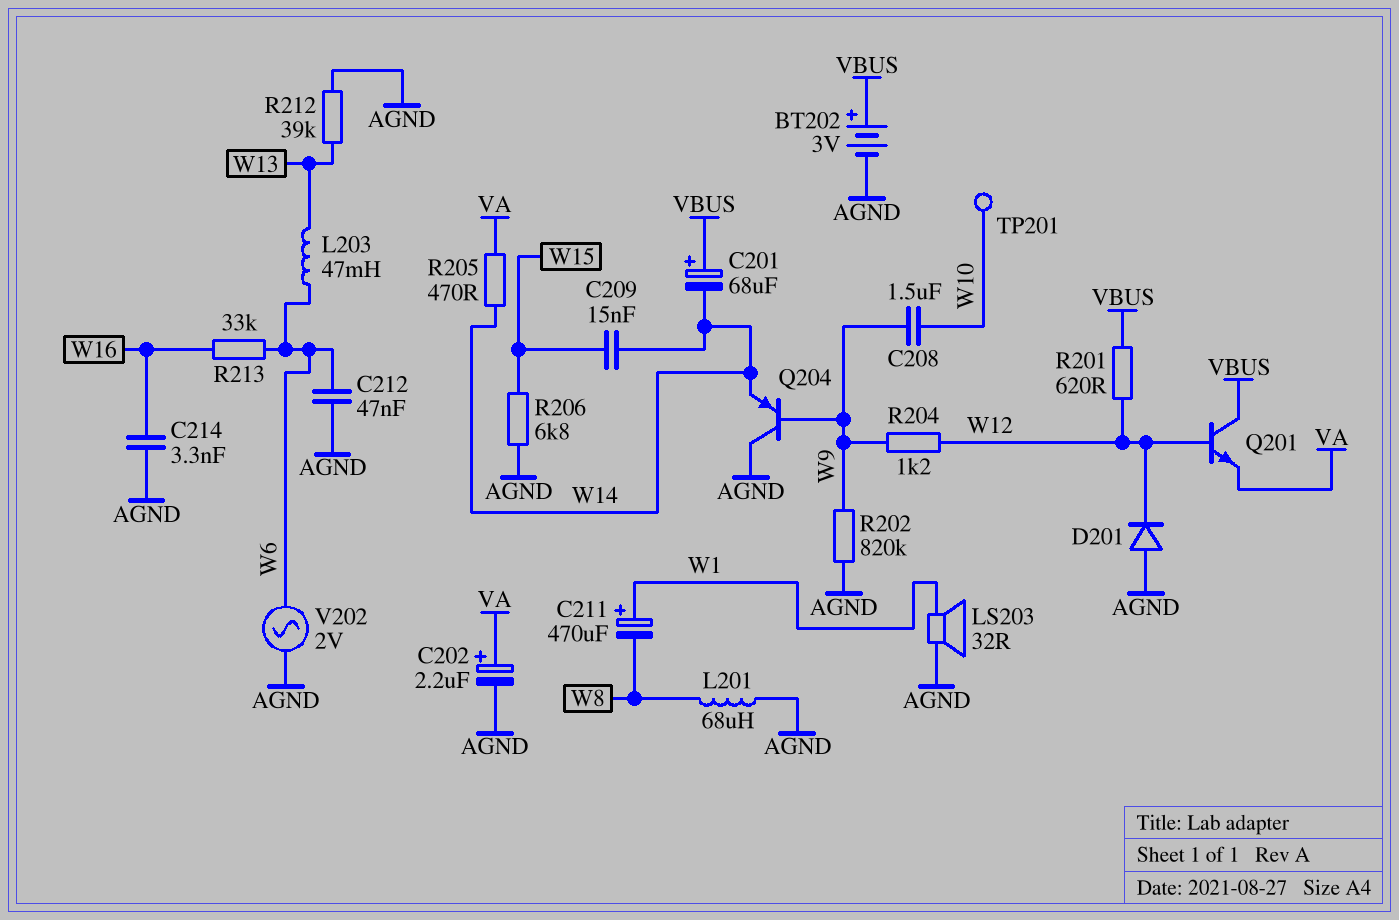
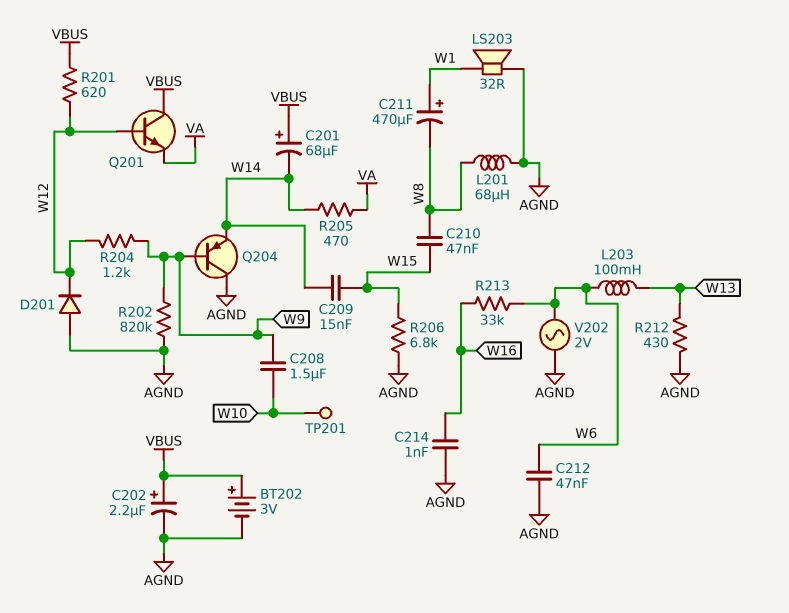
C202: 2.2uF (plus VA, minus AGND) -> 2.2uF (plus VBUS, minus AGND)
C210: none -> 47nF (W8, W15)
C214: 3.3nF (AGND, W16) -> 1nF (AGND, W16)
L203: 47mH (W6, W13) -> 100mH (W6, W13)
R212: 39k (AGND, W13) -> 430 (AGND, W13)

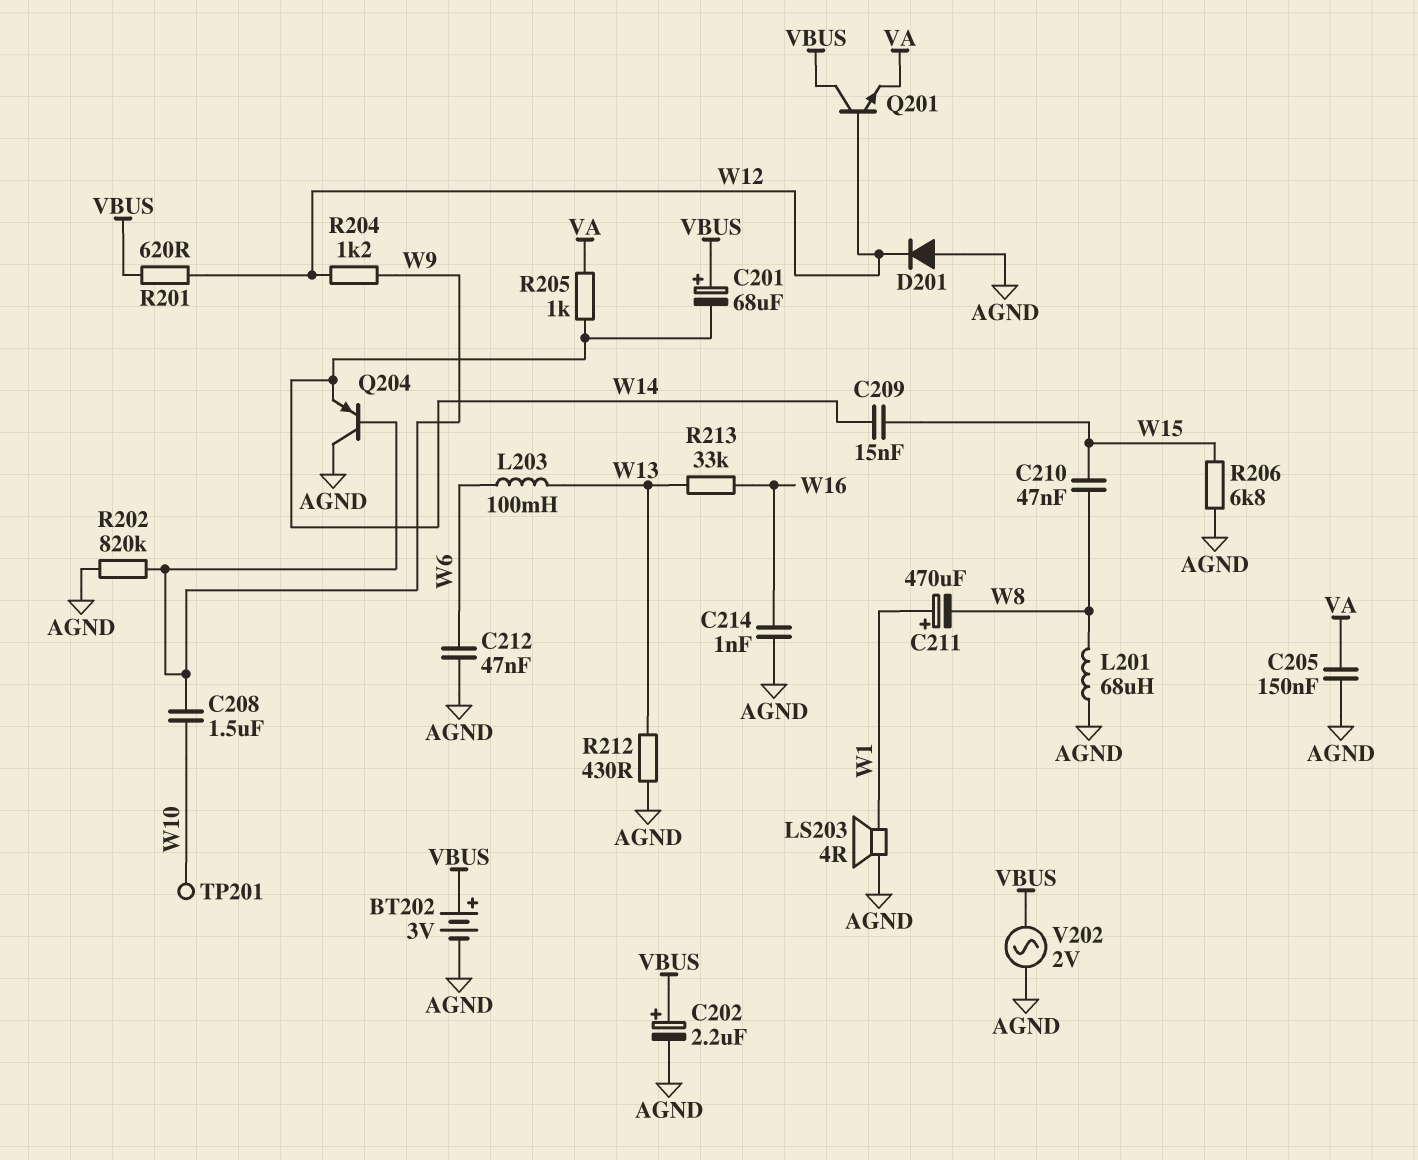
C205: none -> 150nF (AGND, VA)
LS203: speaker 32R (AGND, W1) -> speaker 4R (AGND, W1)
R205: 470 (VA, W14) -> 1k (VA, W14)
R213: 33k (W6, W16) -> 33k (W13, W16)
V202: AC 2V (AGND, W6) -> AC 2V (AGND, VBUS)

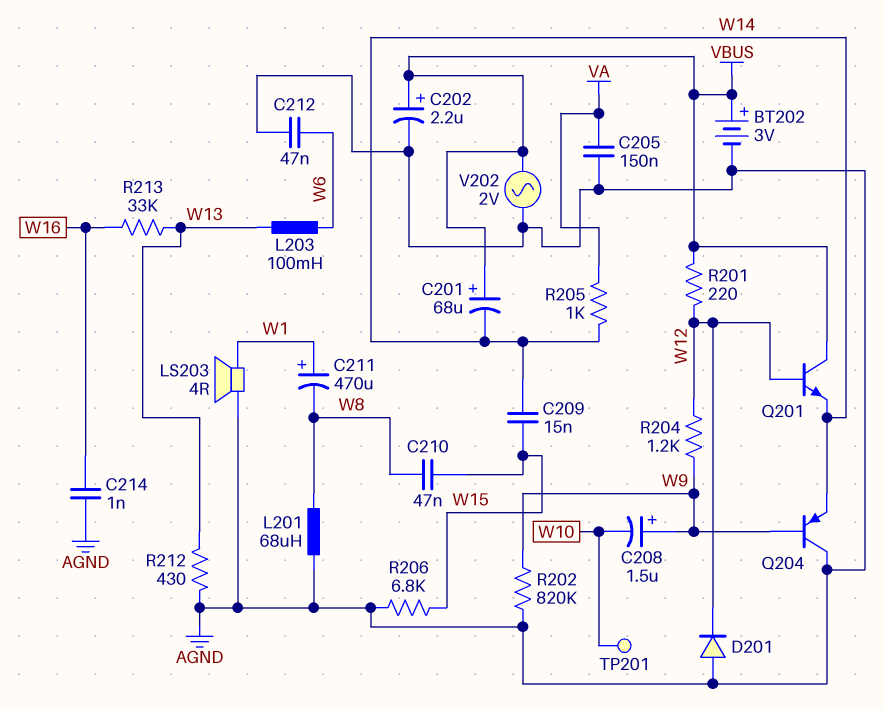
C208: 1.5uF (W9, W10) -> 1.5uF (plus W9, minus W10)
Q201: NPN (B W12, C VBUS, E VA) -> NPN (B W12, C VBUS, E W14)
R201: 620 (VBUS, W12) -> 220 (VBUS, W12)

